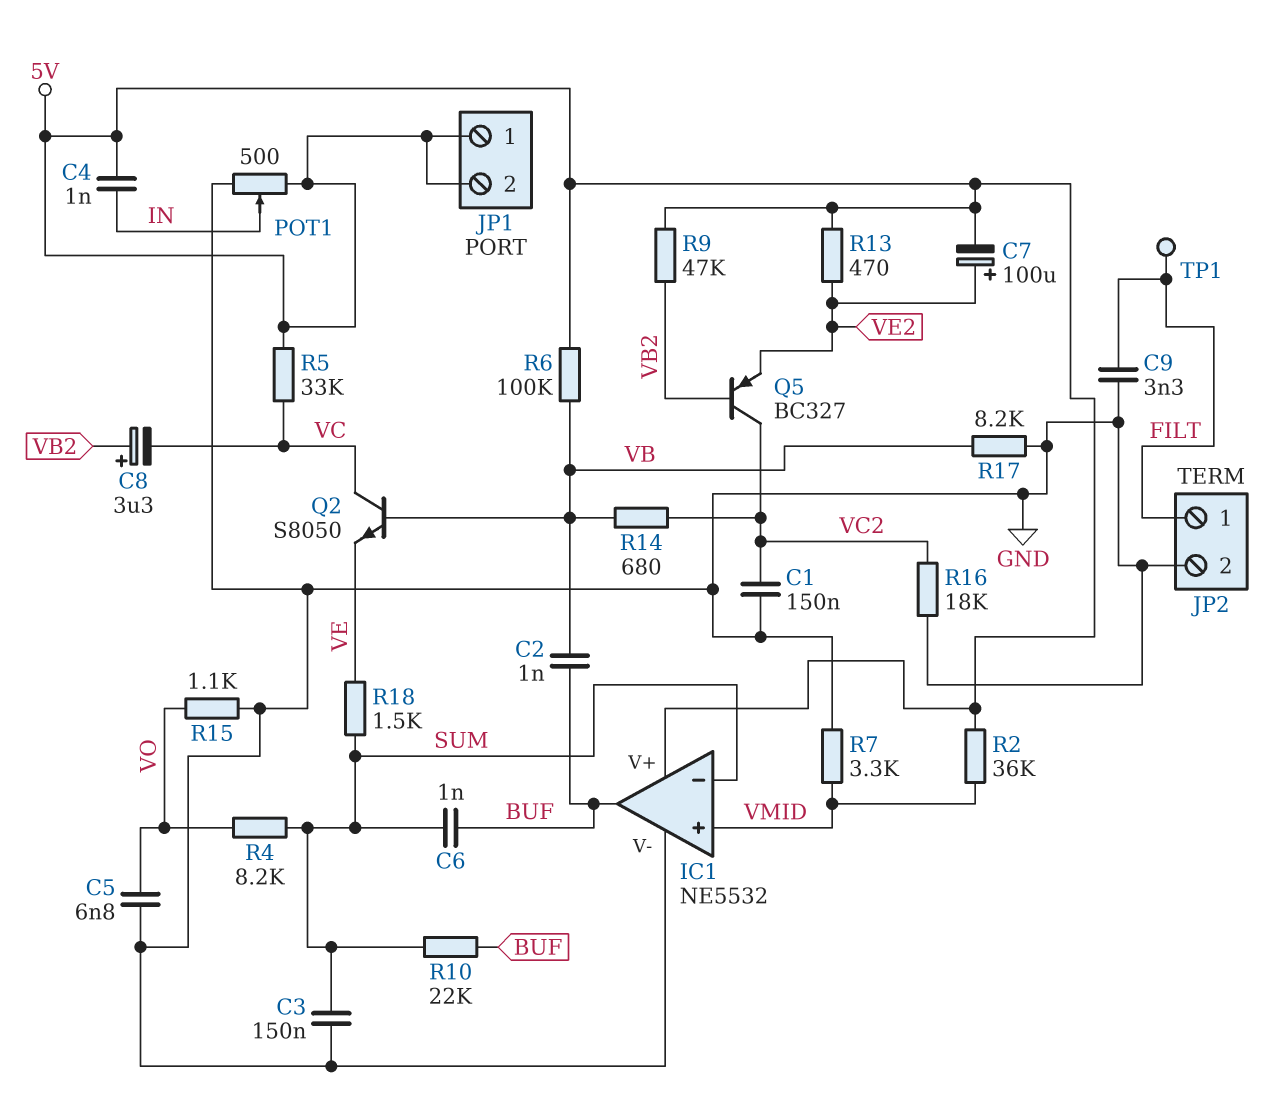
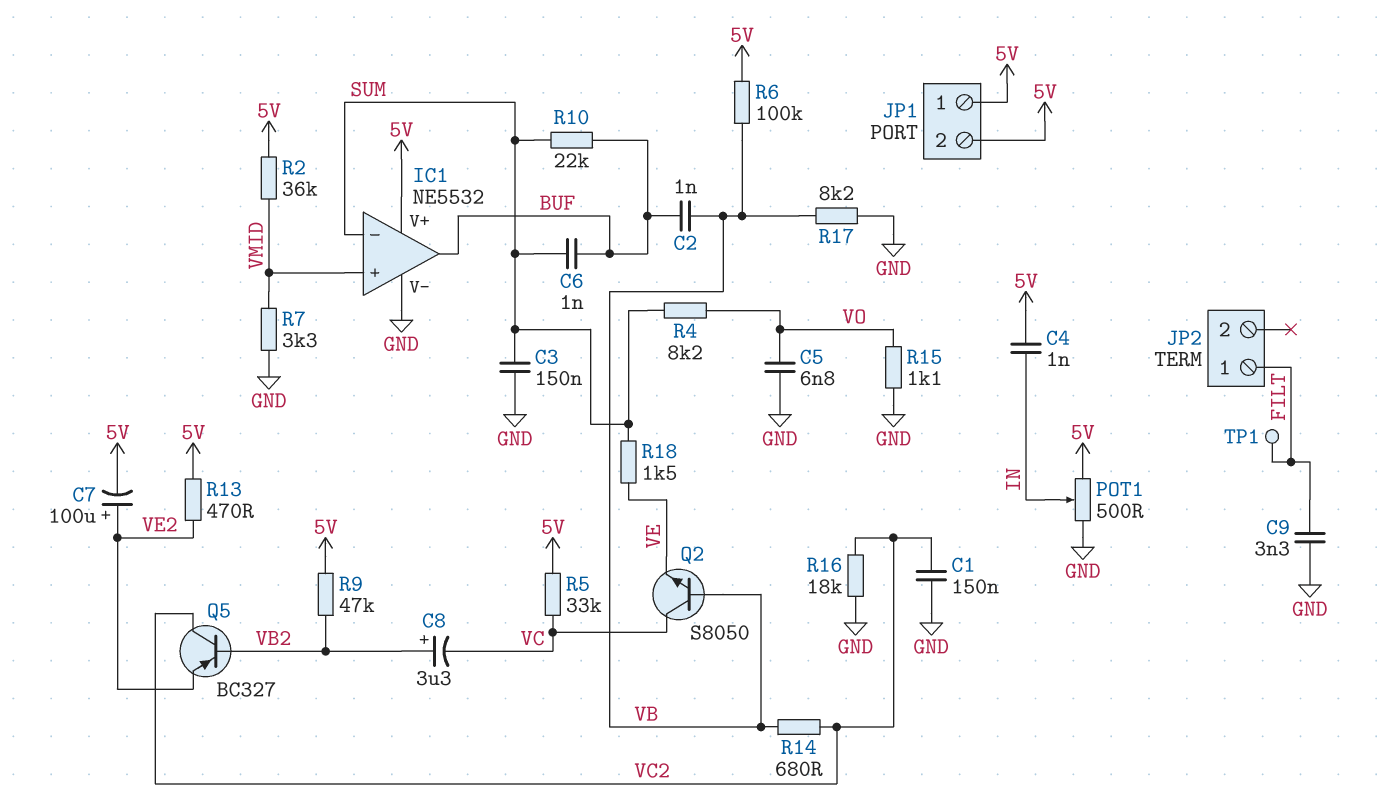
JP2 pin 2: GND -> none

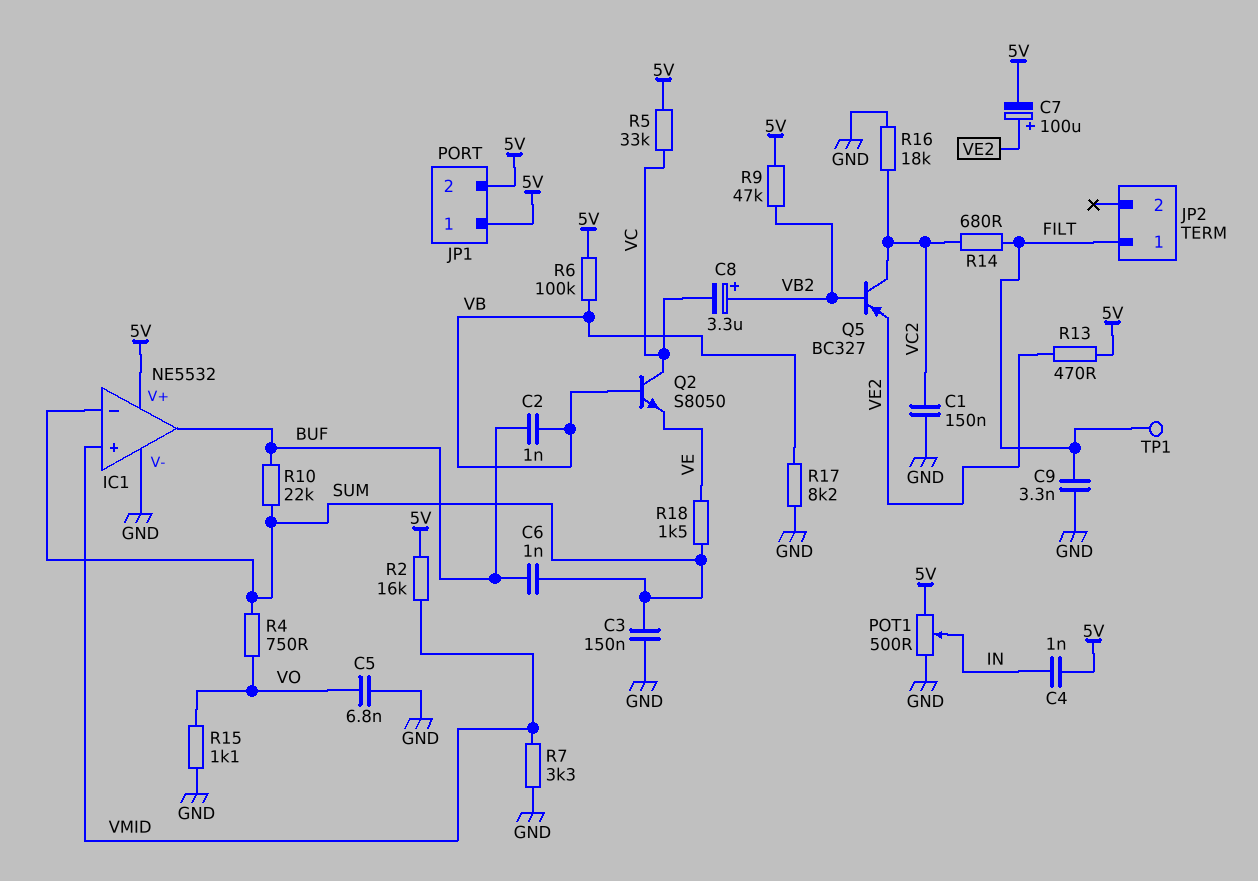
R2: 36k (5V, VMID) -> 16k (5V, VMID)
R4: 8.2k (SUM, VO) -> 750 (SUM, VO)
R14: 680 (VB, VC2) -> 680 (FILT, VC2)

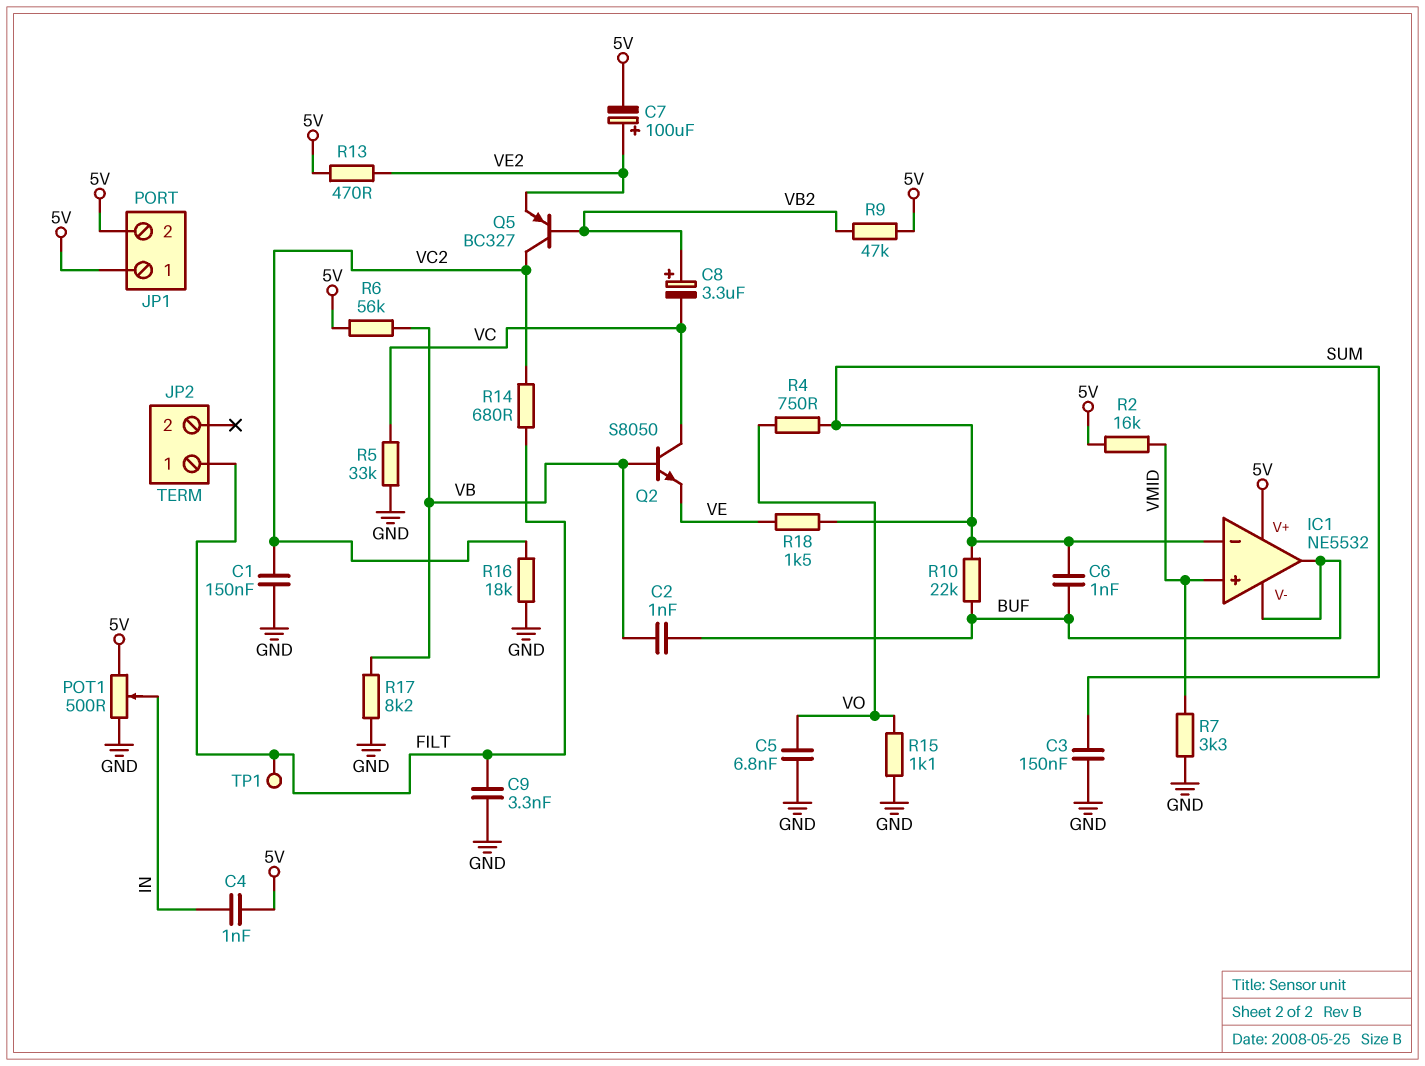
IC1 pin V-: GND -> BUF
R5: 33k (5V, VC) -> 33k (GND, VC)
R6: 100k (5V, VB) -> 56k (5V, VB)

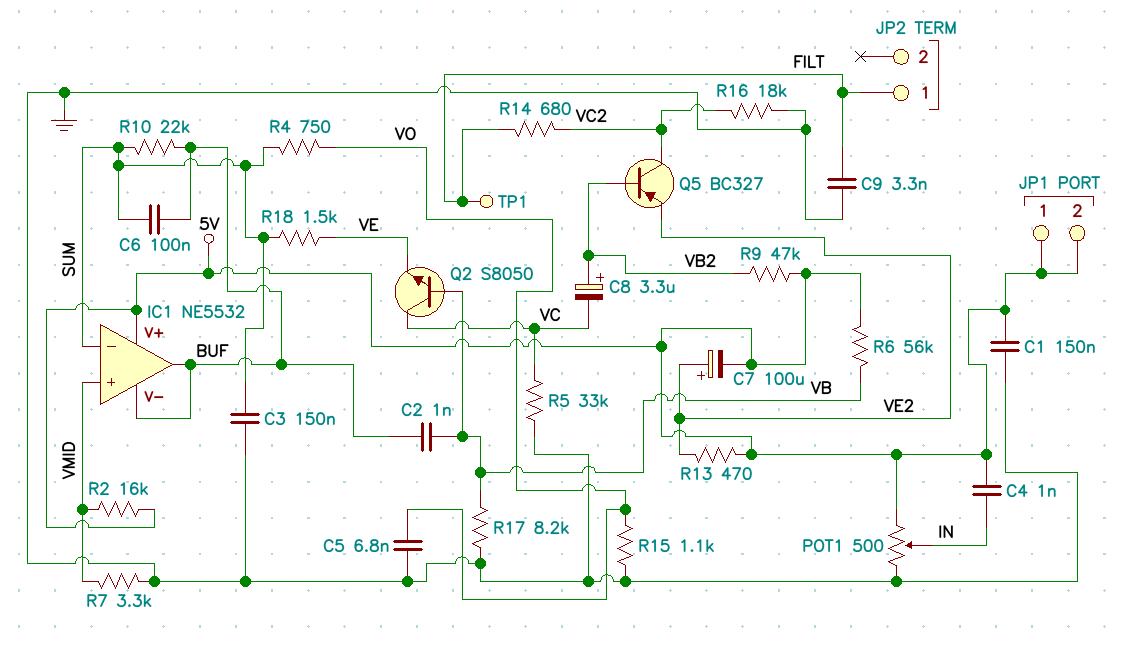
C1: 150nF (GND, VC2) -> 150nF (5V, GND)
C6: 1nF (BUF, SUM) -> 100nF (BUF, SUM)

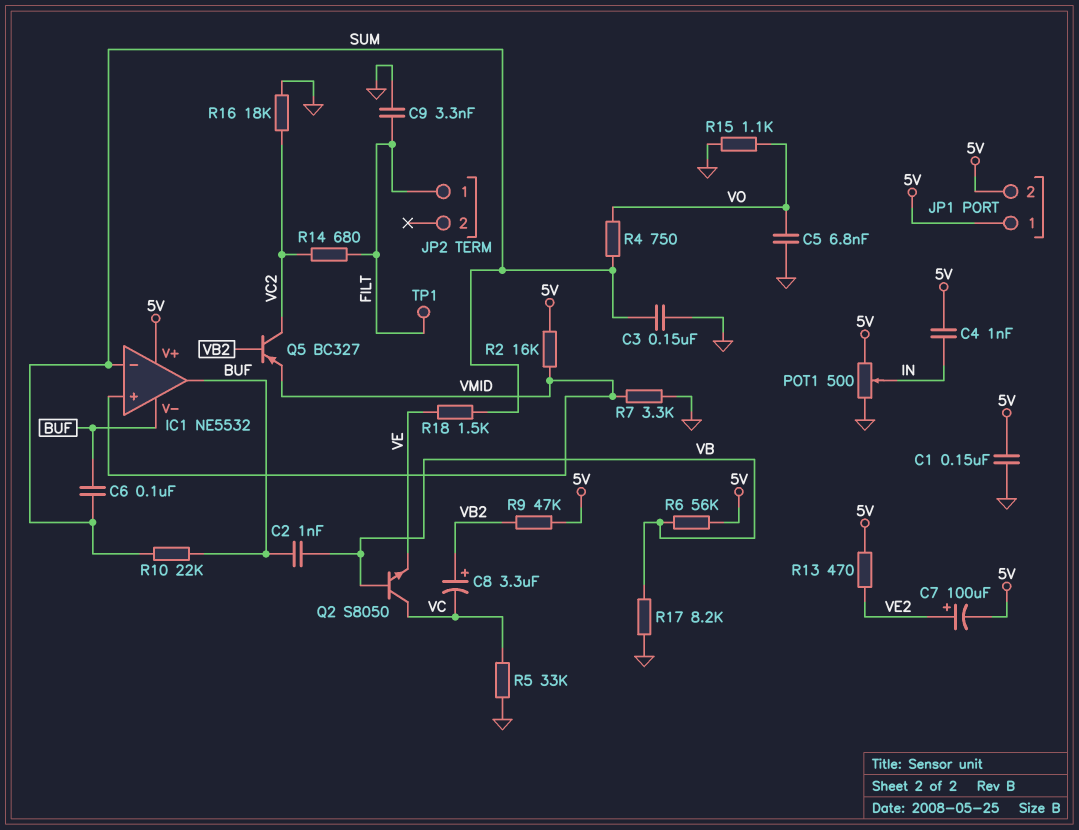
Q5: PNP BC327 (B VB2, C VC2, E VE2) -> PNP BC327 (B VB2, C VC2, E VMID)

